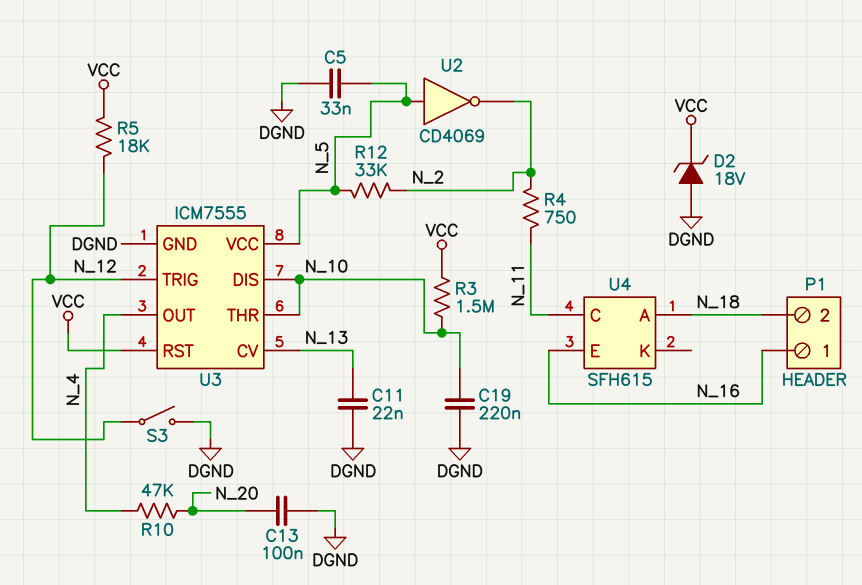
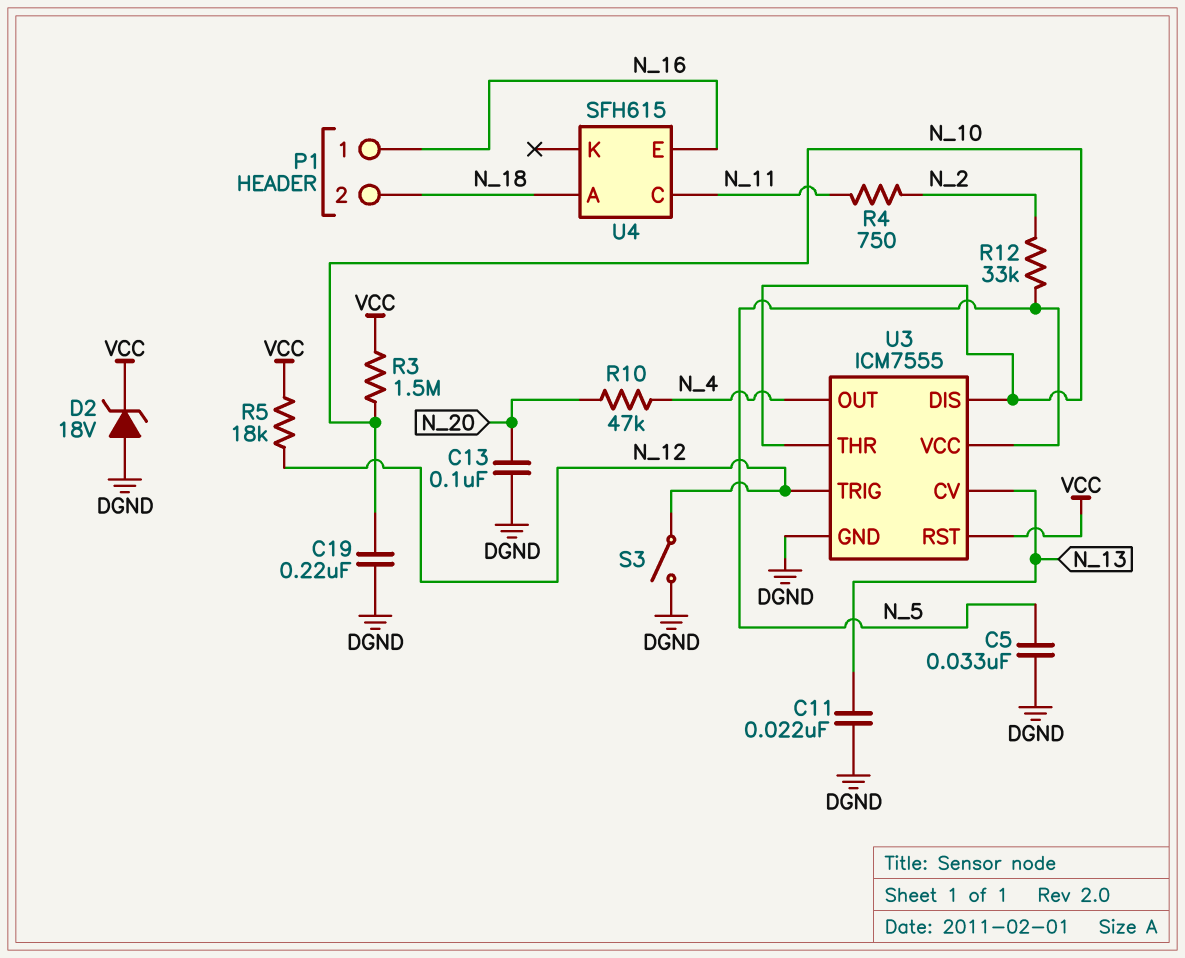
U2: NOT CD4069 (in N_5, out N_2) -> none

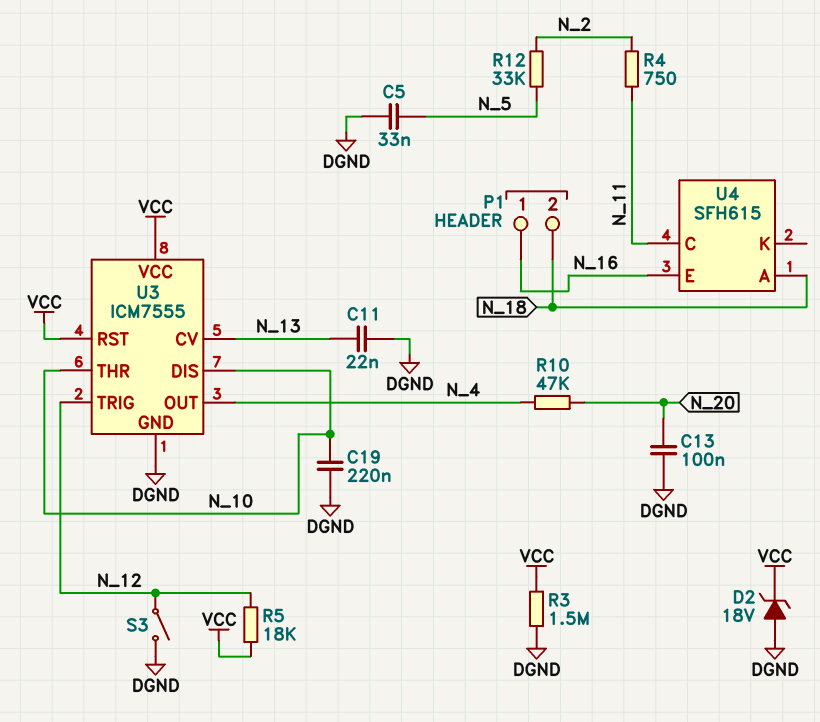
R3: 1.5M (N_10, VCC) -> 1.5M (DGND, VCC)
U3 pin VCC: N_5 -> VCC

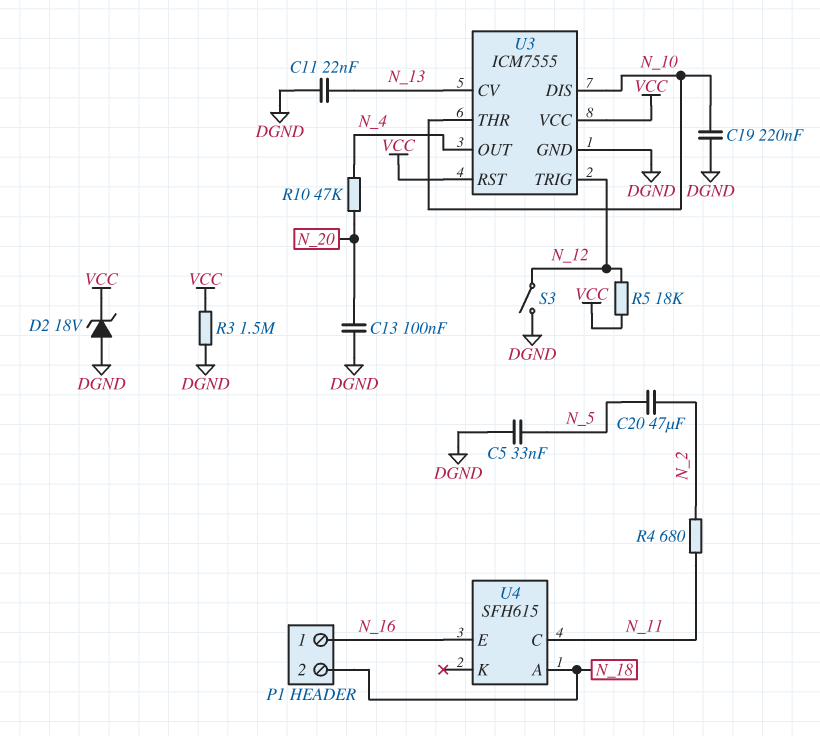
C20: none -> 47uF (N_2, N_5)
R4: 750 (N_2, N_11) -> 680 (N_2, N_11)
R12: 33k (N_2, N_5) -> none

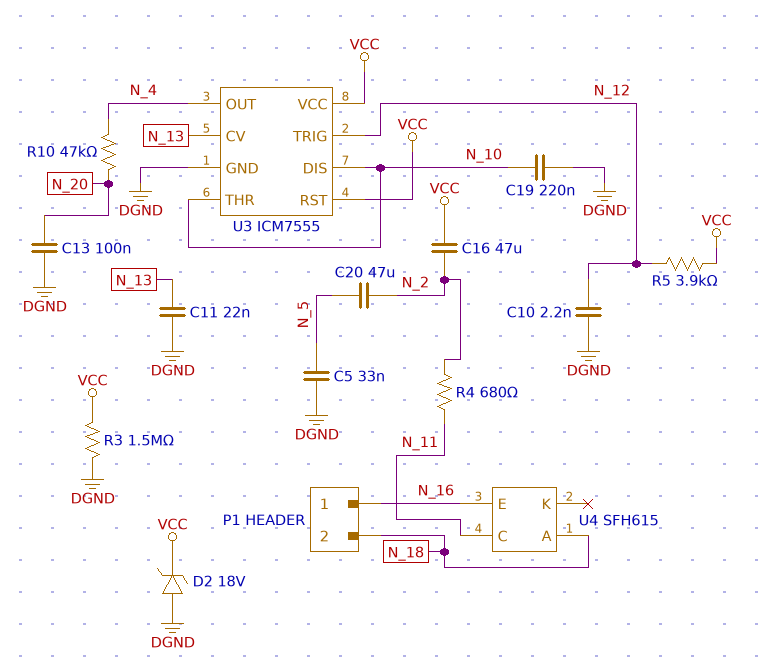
C10: none -> 2.2nF (DGND, N_12)
C16: none -> 47uF (N_2, VCC)
R5: 18k (N_12, VCC) -> 3.9k (N_12, VCC)
S3: switch (DGND, N_12) -> none

